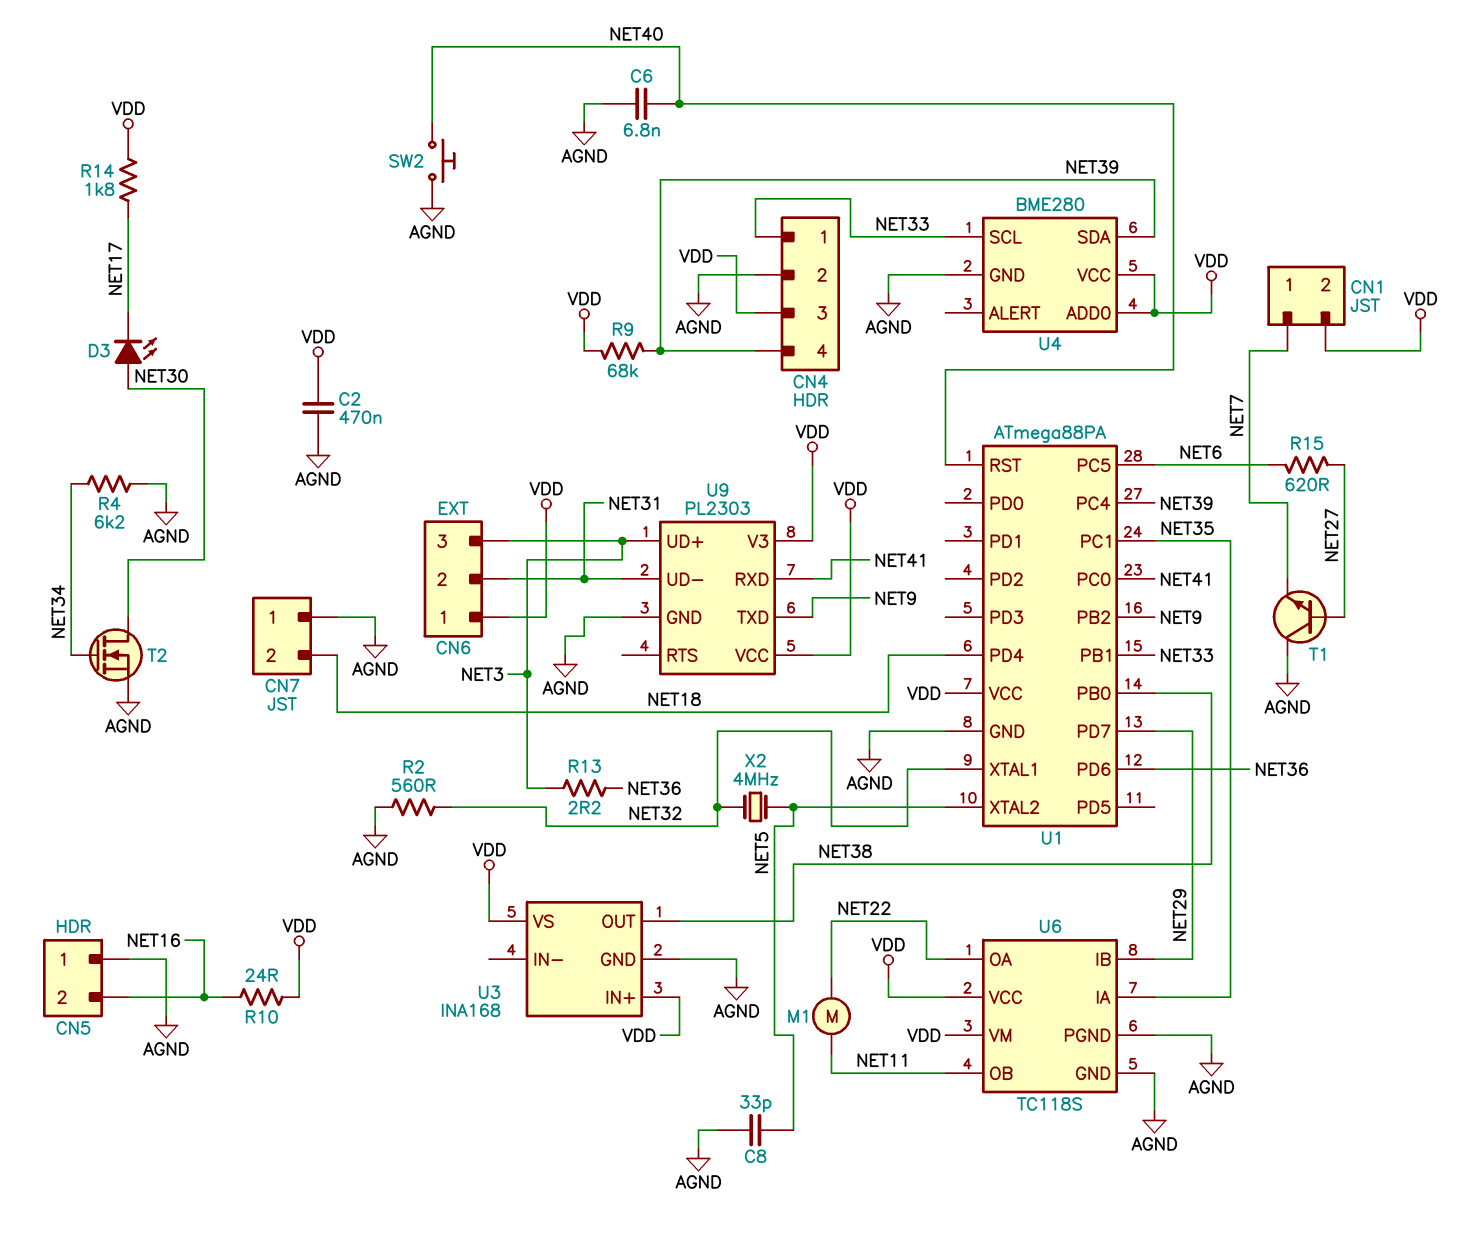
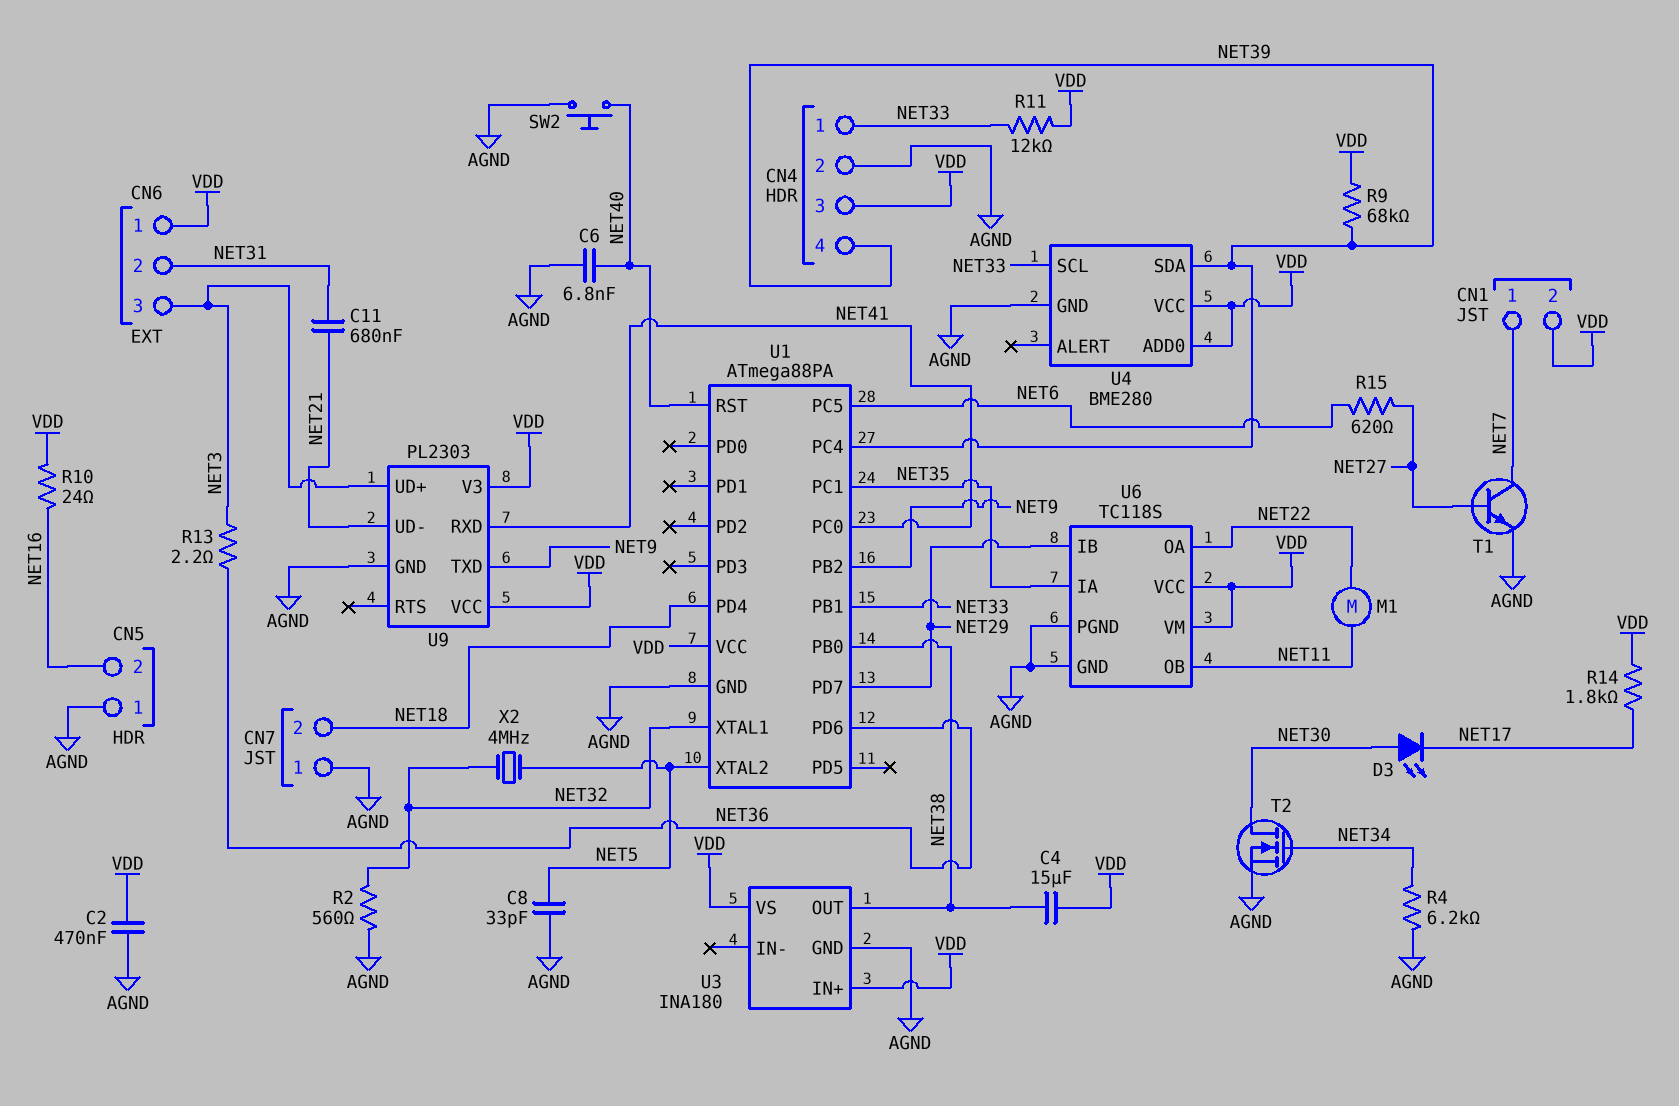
C4: none -> 15uF (NET38, VDD)
C11: none -> 680nF (NET21, NET31)
R11: none -> 12k (NET33, VDD)
T1: NPN (B NET27, C AGND, E NET7) -> NPN (B NET27, C NET7, E AGND)
U3: INA168 -> INA180
U9 pin UD-: NET31 -> NET21

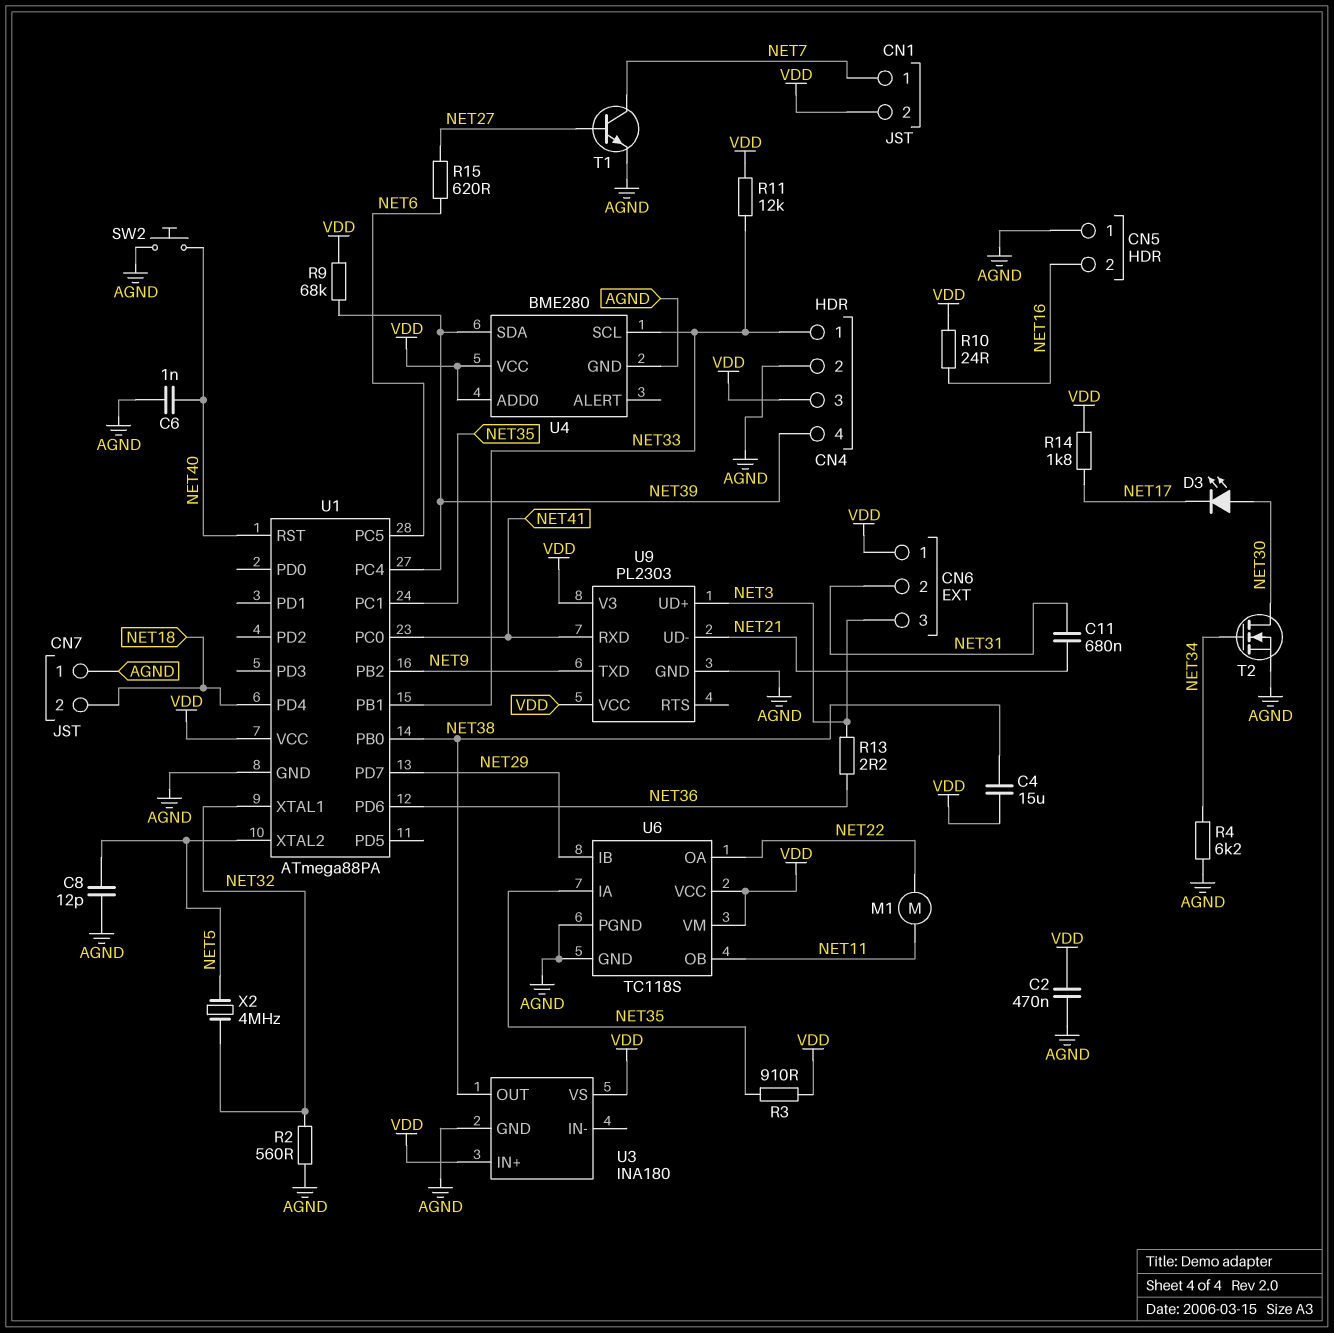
C6: 6.8nF (AGND, NET40) -> 1nF (AGND, NET40)
C8: 33pF (AGND, NET5) -> 12pF (AGND, NET5)
R3: none -> 910 (NET35, VDD)

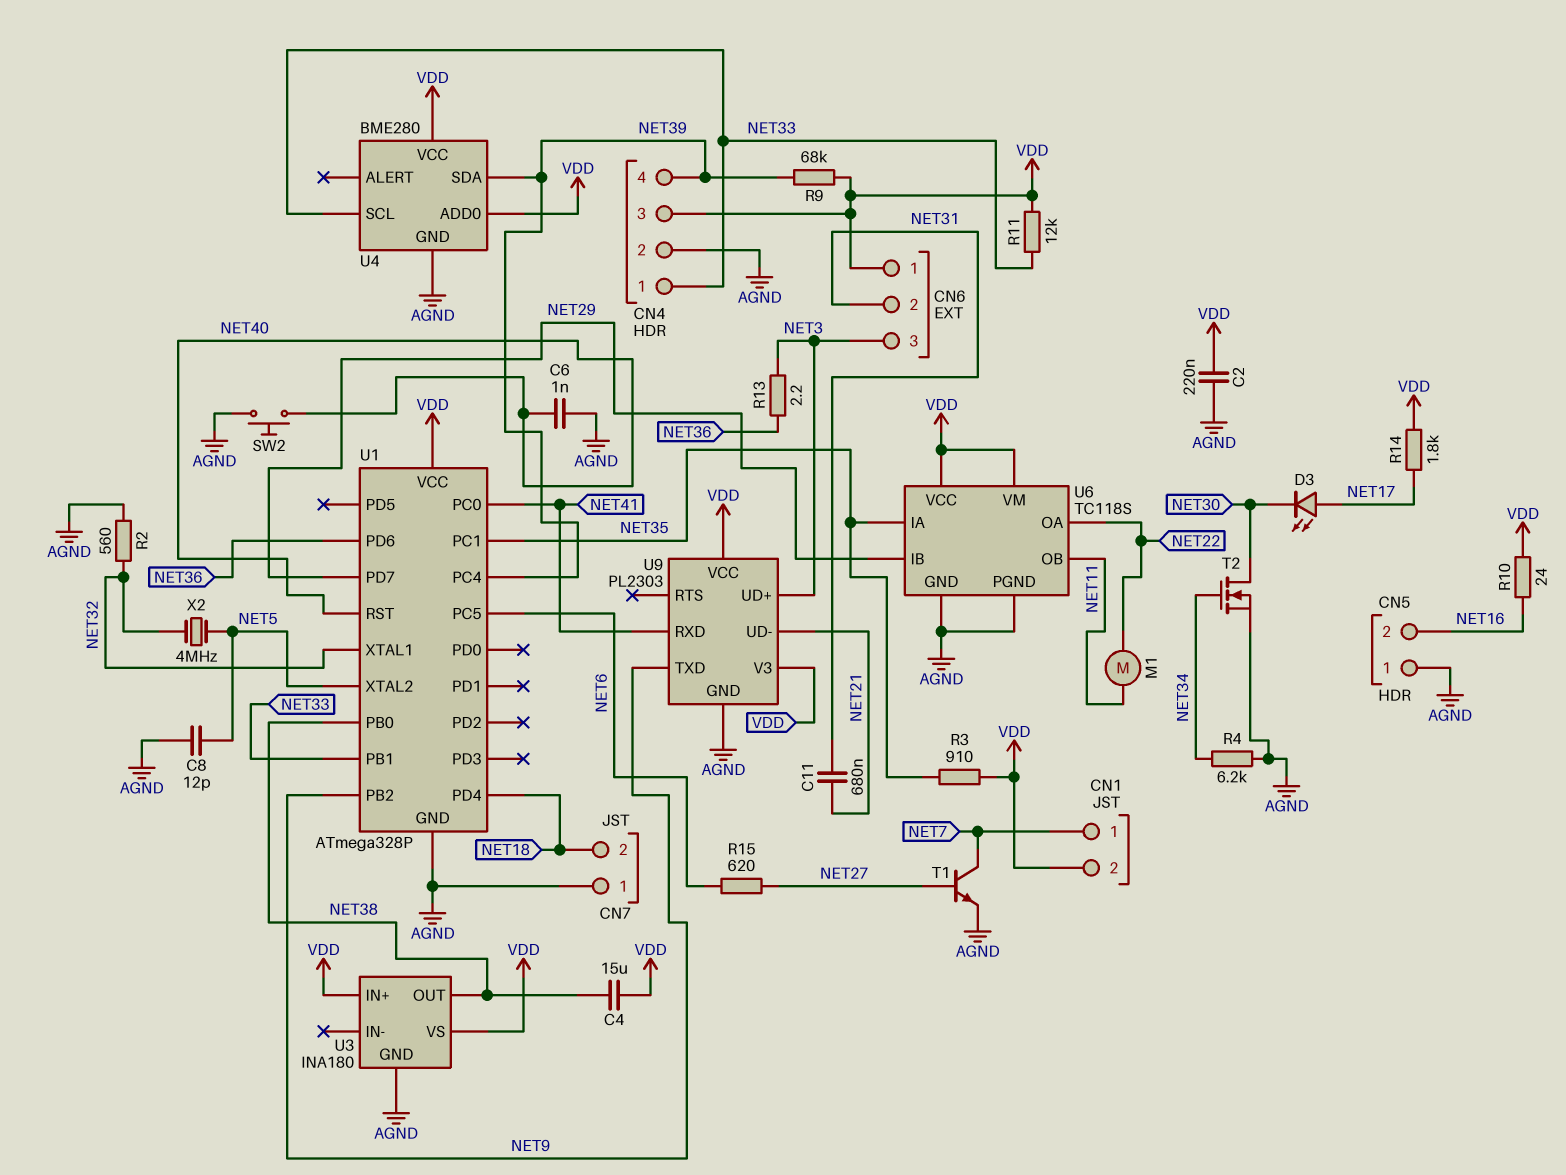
C2: 470nF (AGND, VDD) -> 220nF (AGND, VDD)
D3: LED (A NET30, K NET17) -> LED (A NET17, K NET30)
U1: ATmega88PA -> ATmega328P

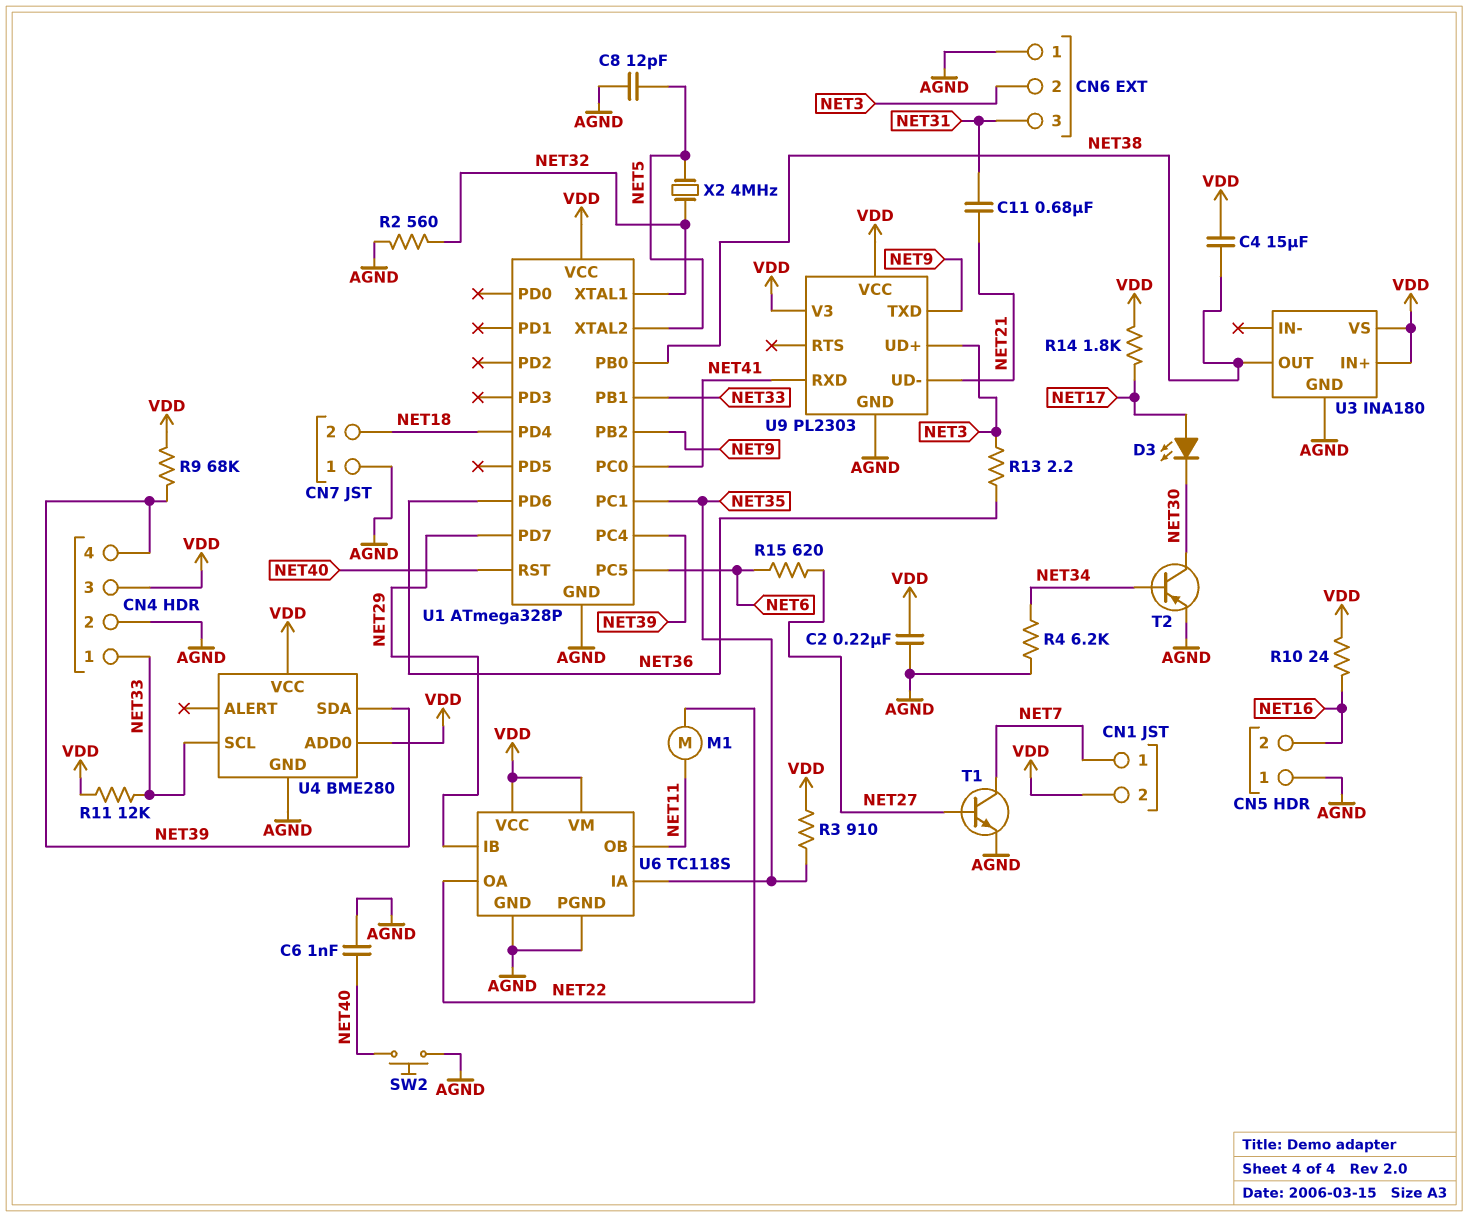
CN6 pin 1: VDD -> AGND
CN6 pin 2: NET31 -> NET3
CN6 pin 3: NET3 -> NET31
T2: NMOS (G NET34, D NET30, S AGND) -> PNP (B NET34, C NET30, E AGND)

